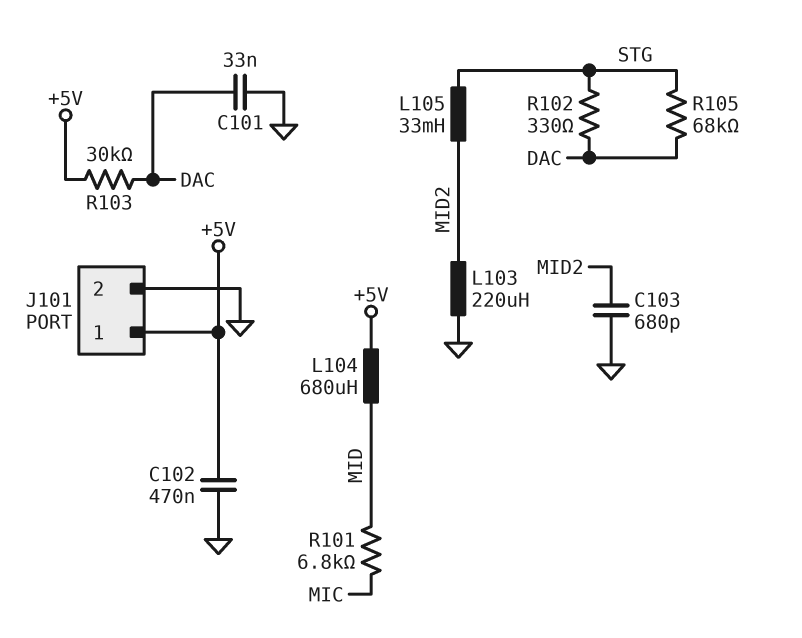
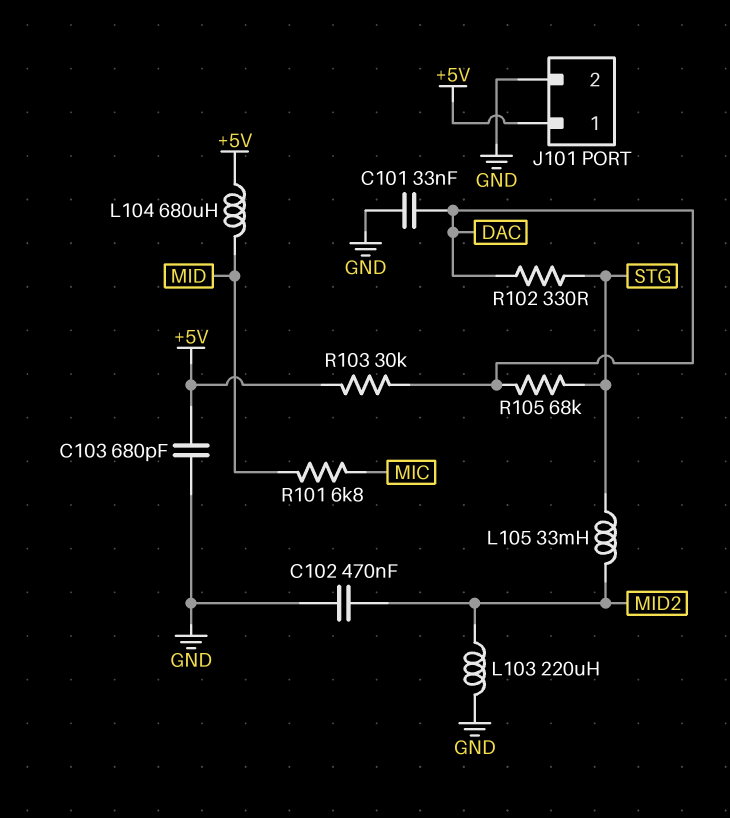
C102: 470nF (+5V, GND) -> 470nF (GND, MID2)
C103: 680pF (GND, MID2) -> 680pF (+5V, GND)

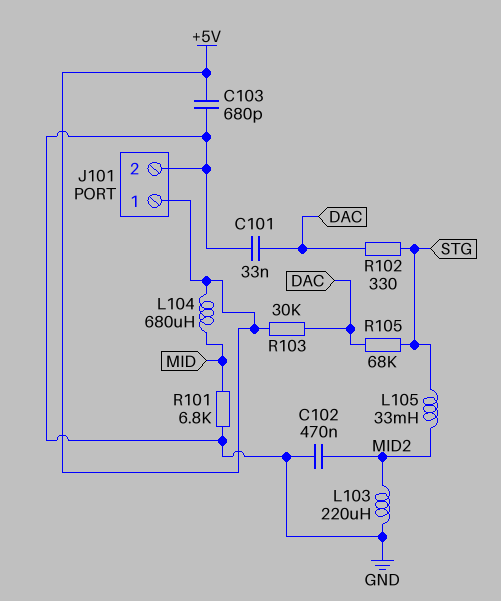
R101: 6.8k (MIC, MID) -> 6.8k (GND, MID)

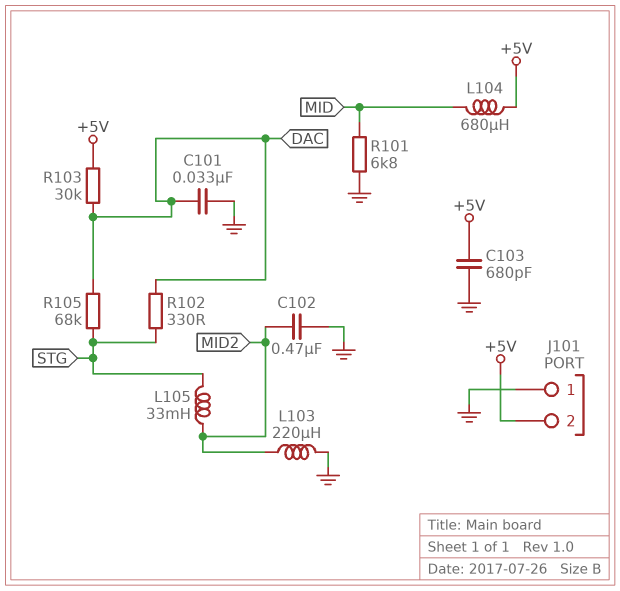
J101 pin 1: +5V -> GND
J101 pin 2: GND -> +5V

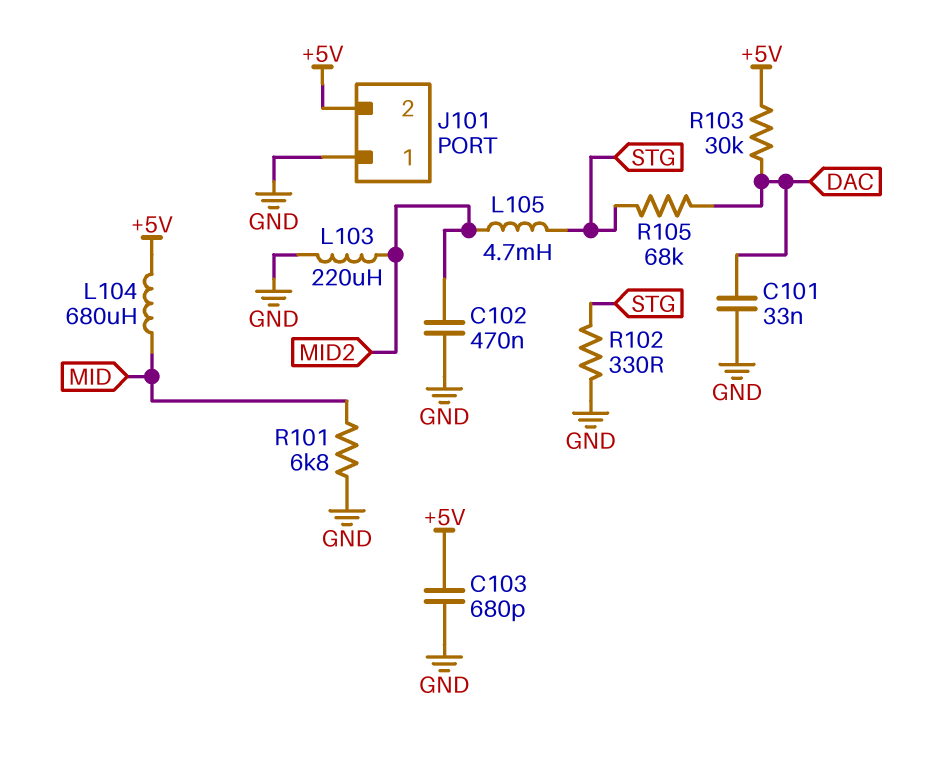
L105: 33mH (MID2, STG) -> 4.7mH (MID2, STG)
R102: 330 (DAC, STG) -> 330 (GND, STG)

